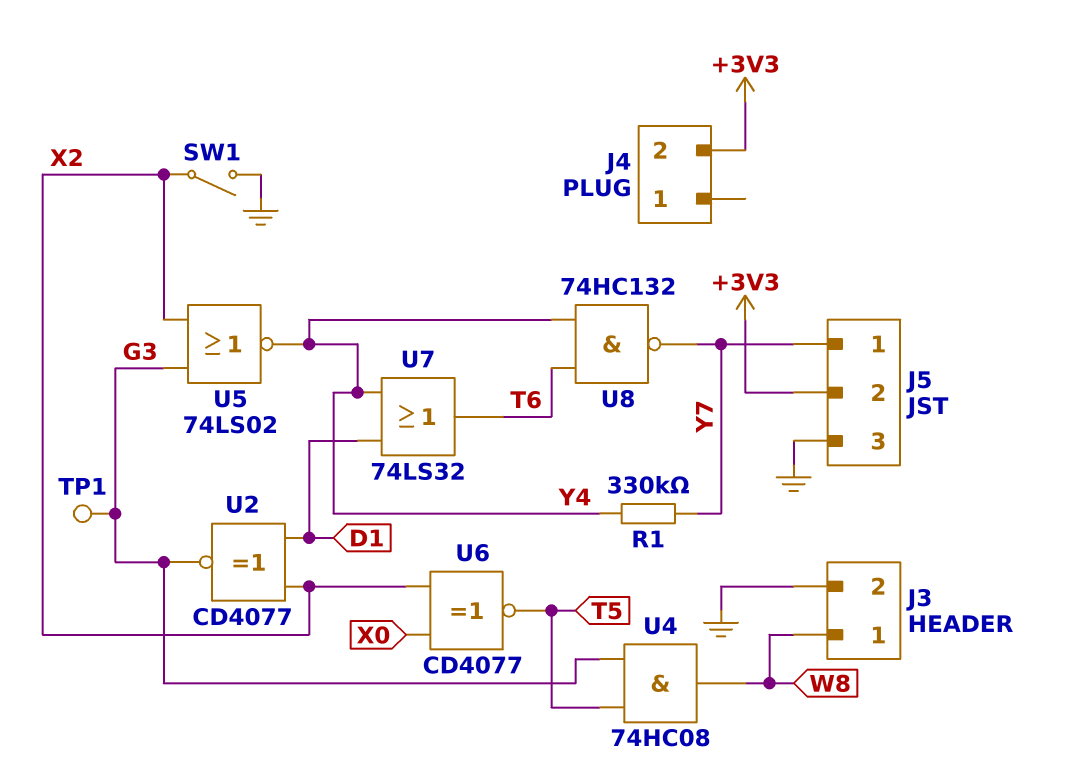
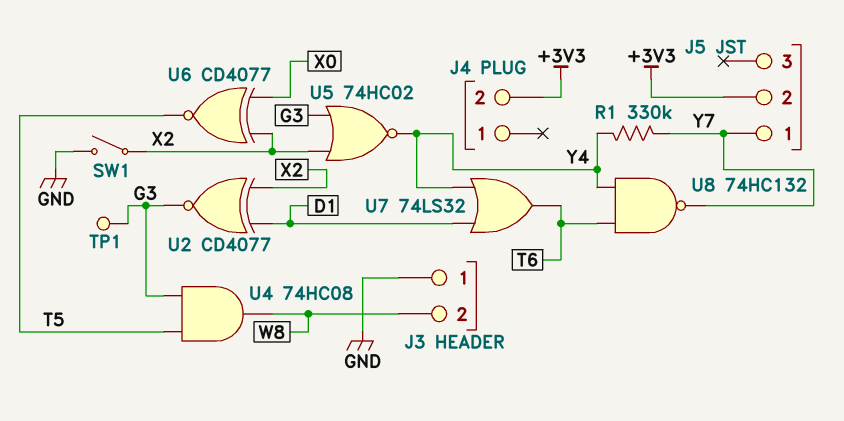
J3 pin 1: W8 -> GND
J3 pin 2: GND -> W8
J5 pin 3: GND -> none
U5: NOR 74LS02 (in G3, in X2, out Y4) -> NOR 74HC02 (in G3, in X2, out Y4)

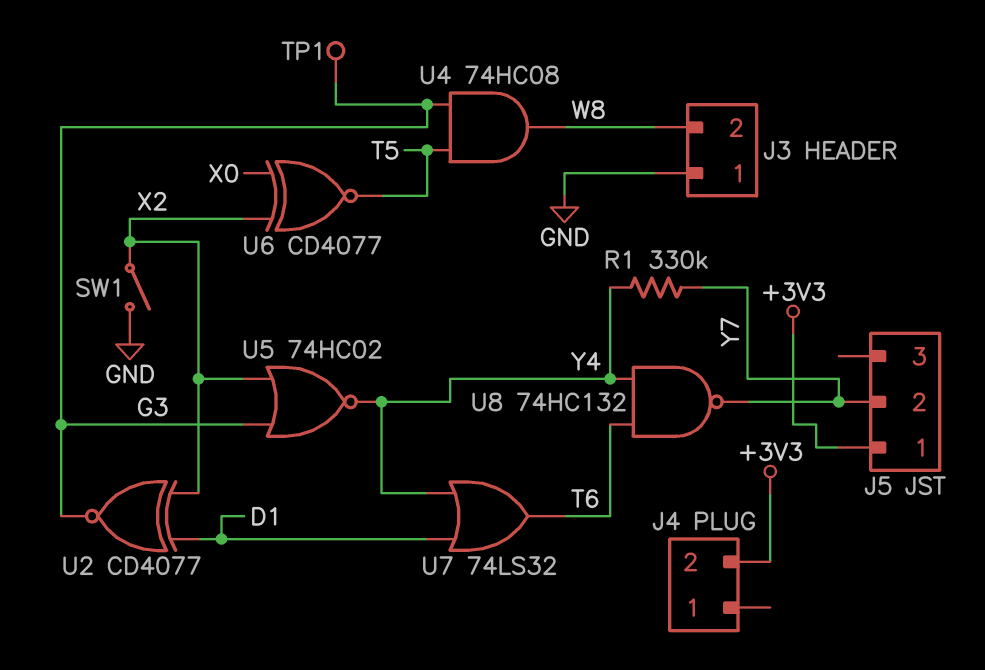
J5 pin 1: Y7 -> +3V3
J5 pin 2: +3V3 -> Y7

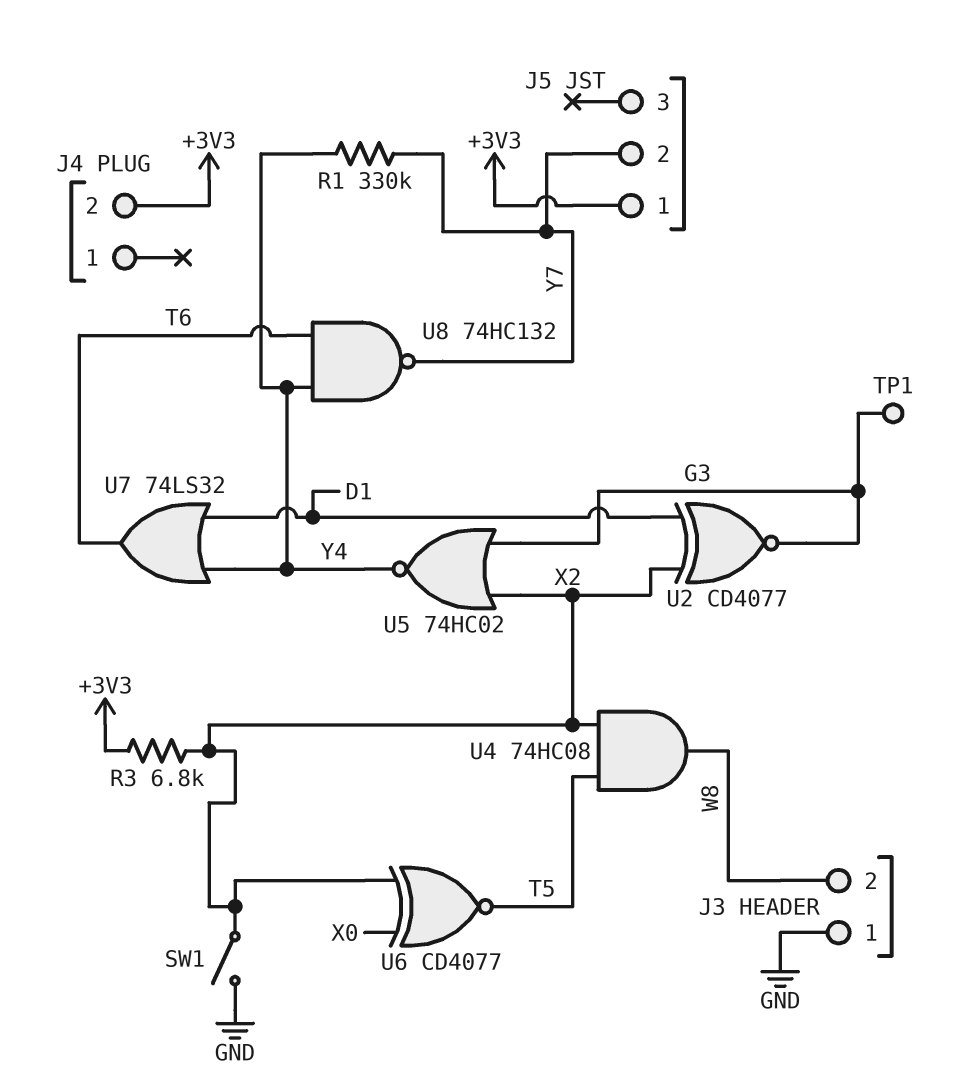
R3: none -> 6.8k (+3V3, X2)
U4: AND 74HC08 (in G3, in T5, out W8) -> AND 74HC08 (in T5, in X2, out W8)

